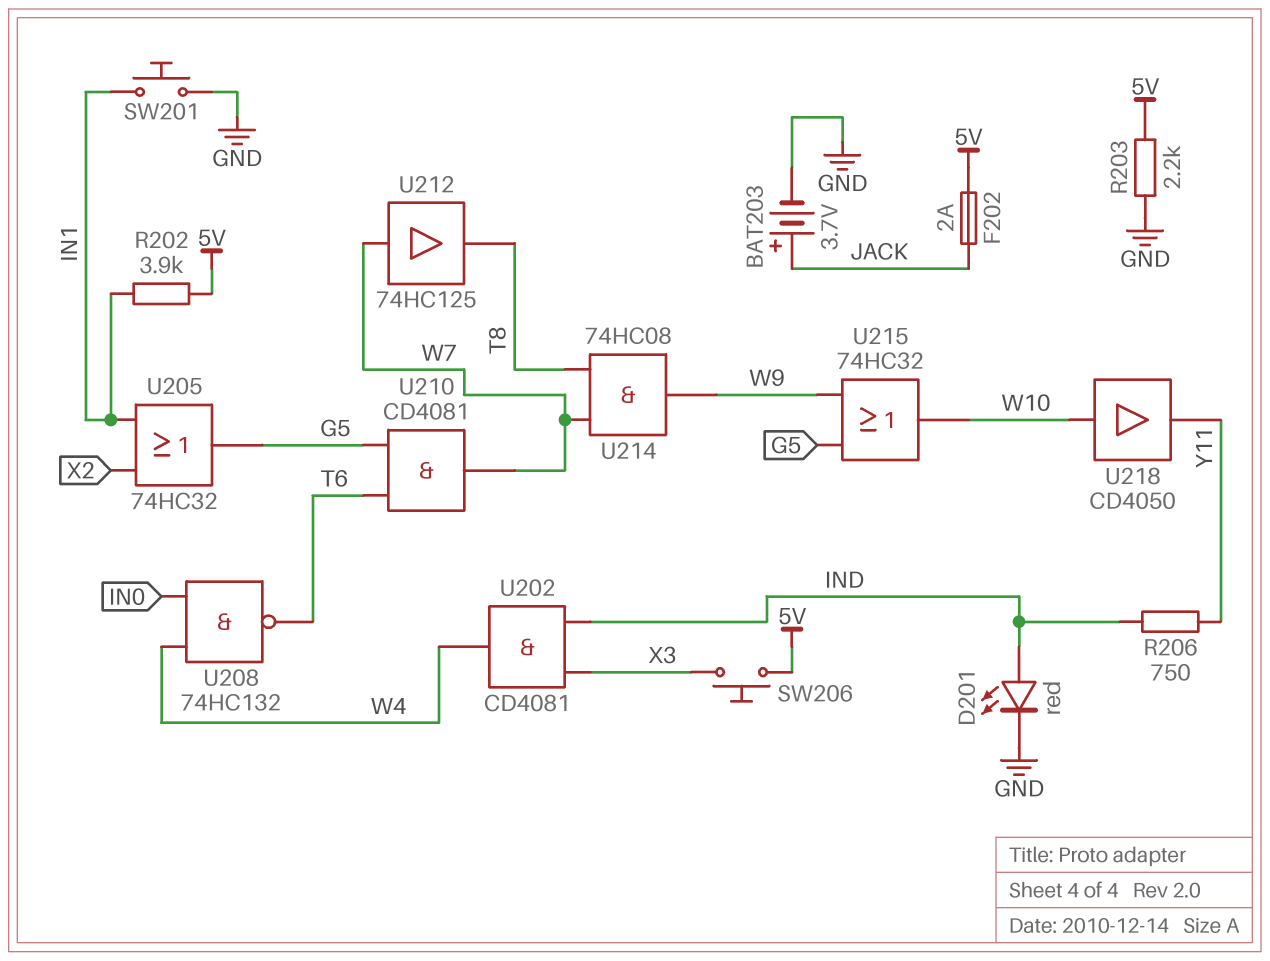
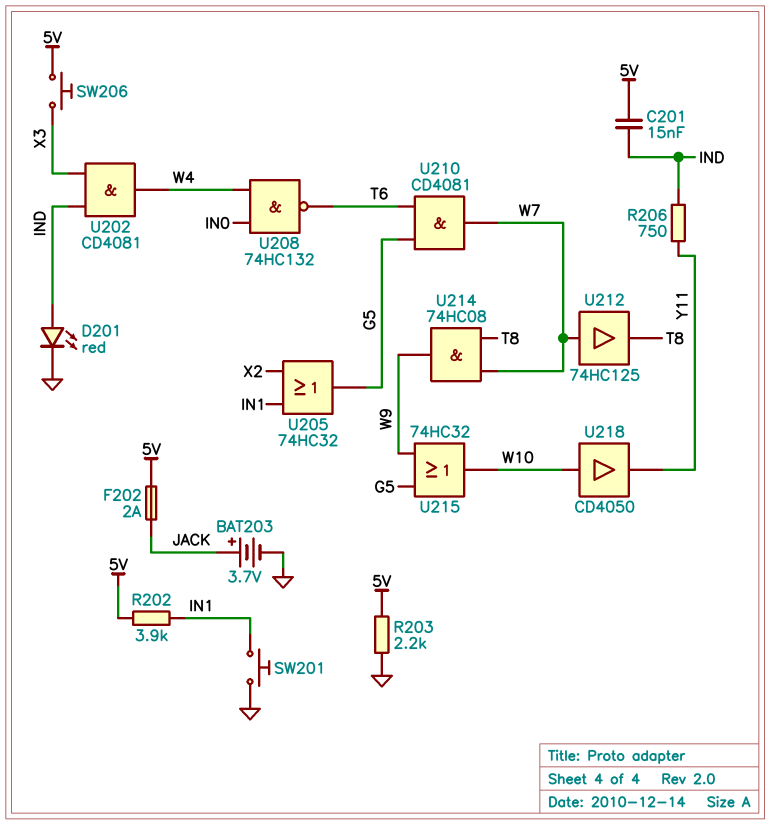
C201: none -> 15nF (5V, IND)

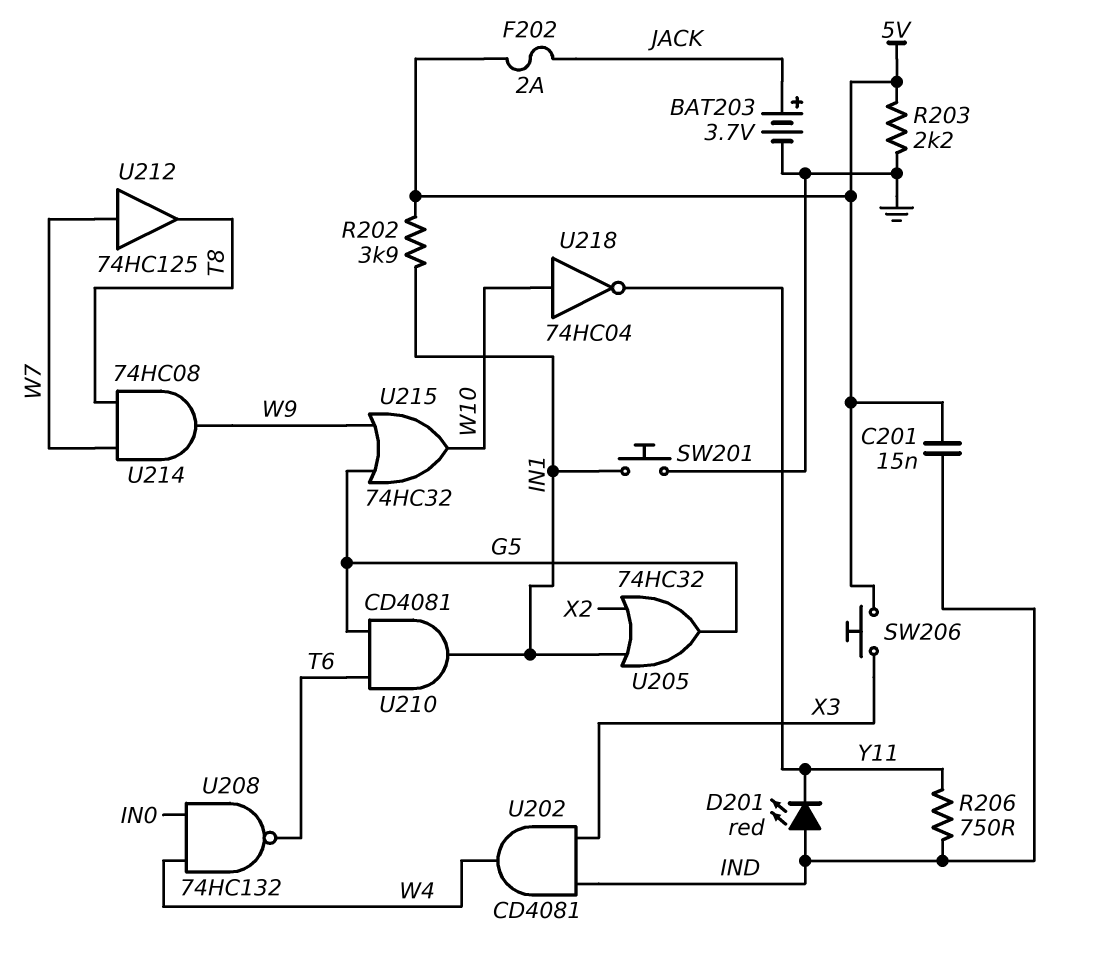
D201: LED red (A IND, K GND) -> LED red (A IND, K Y11)
U210: AND CD4081 (in G5, in T6, out W7) -> AND CD4081 (in G5, in T6, out IN1)
U218: buffer CD4050 (in W10, out Y11) -> NOT 74HC04 (in W10, out Y11)

